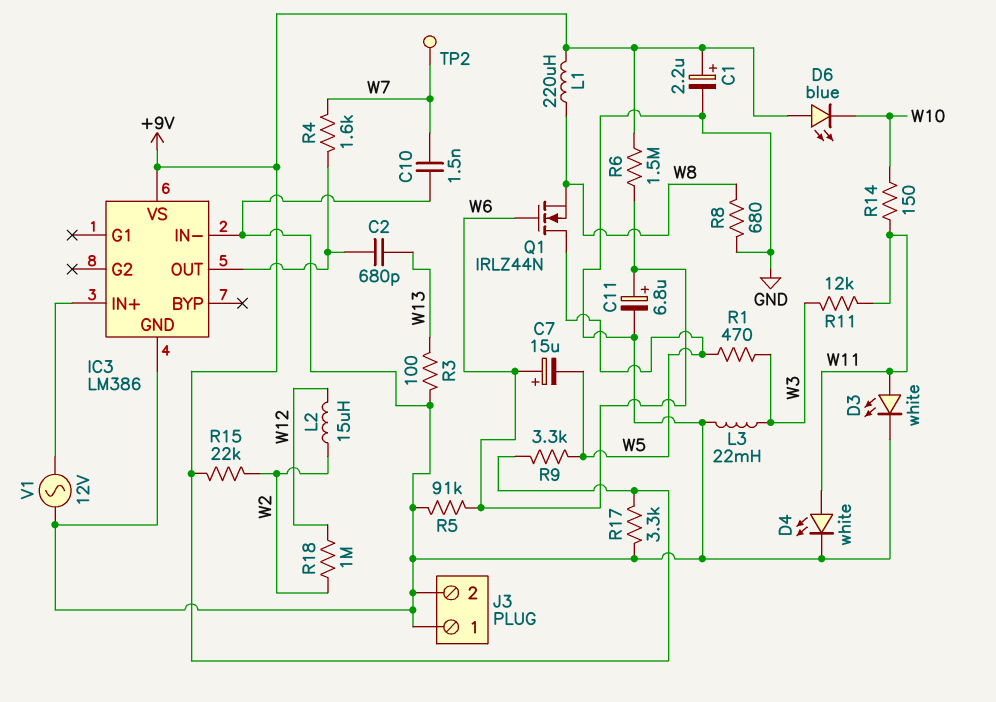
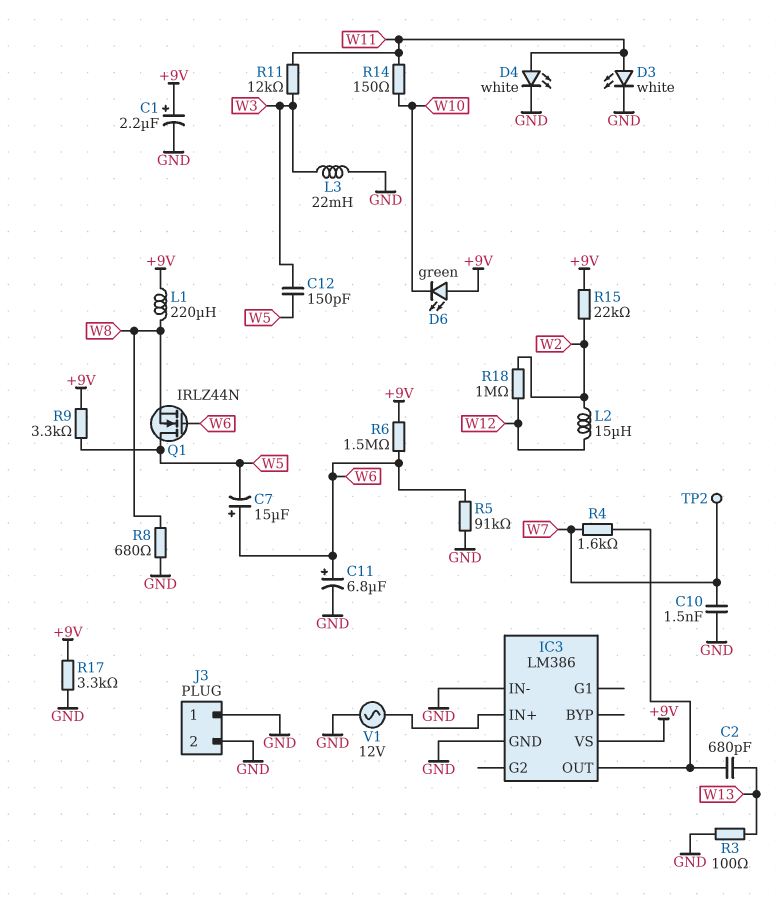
C12: none -> 150pF (W3, W5)
D6: LED blue (A +9V, K W10) -> LED green (A +9V, K W10)
R1: 470 (W3, W5) -> none

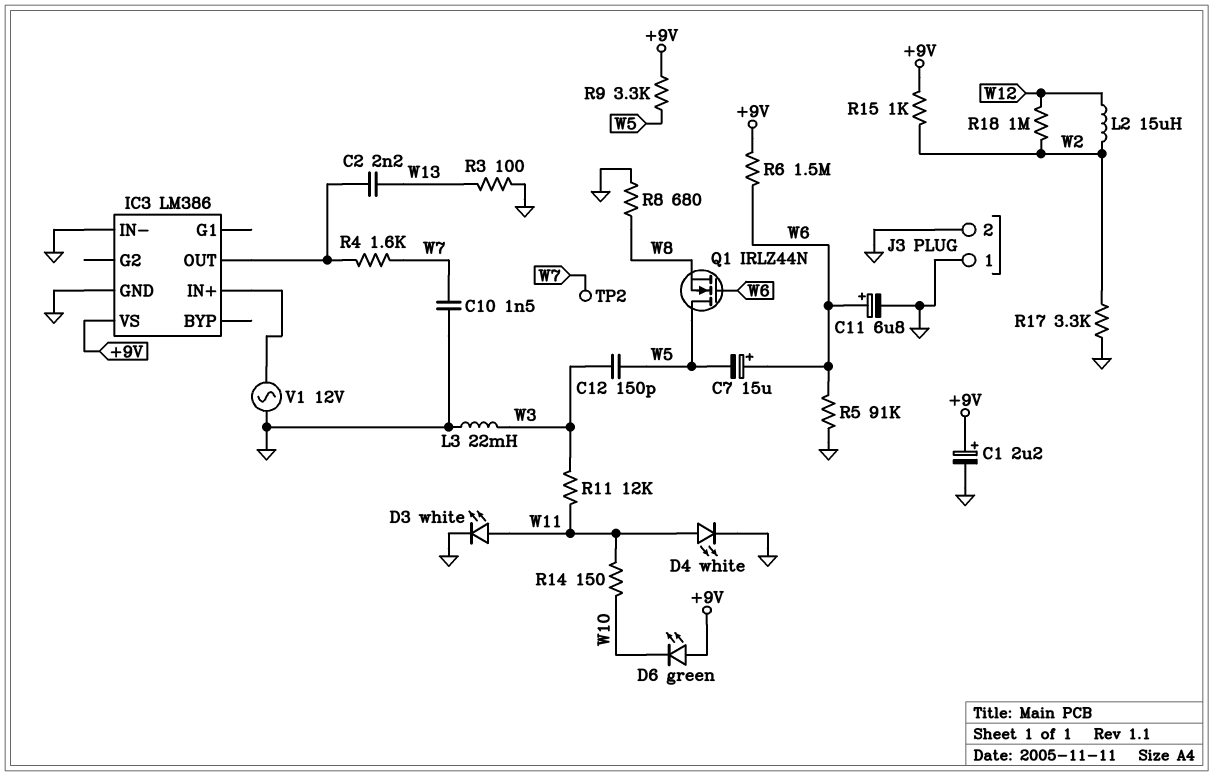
C2: 680pF (IC3/OUT, W13) -> 2.2nF (IC3/OUT, W13)
L1: 220uH (+9V, W8) -> none
R15: 22k (+9V, W2) -> 1k (+9V, W2)
R17: 3.3k (+9V, GND) -> 3.3k (GND, W2)

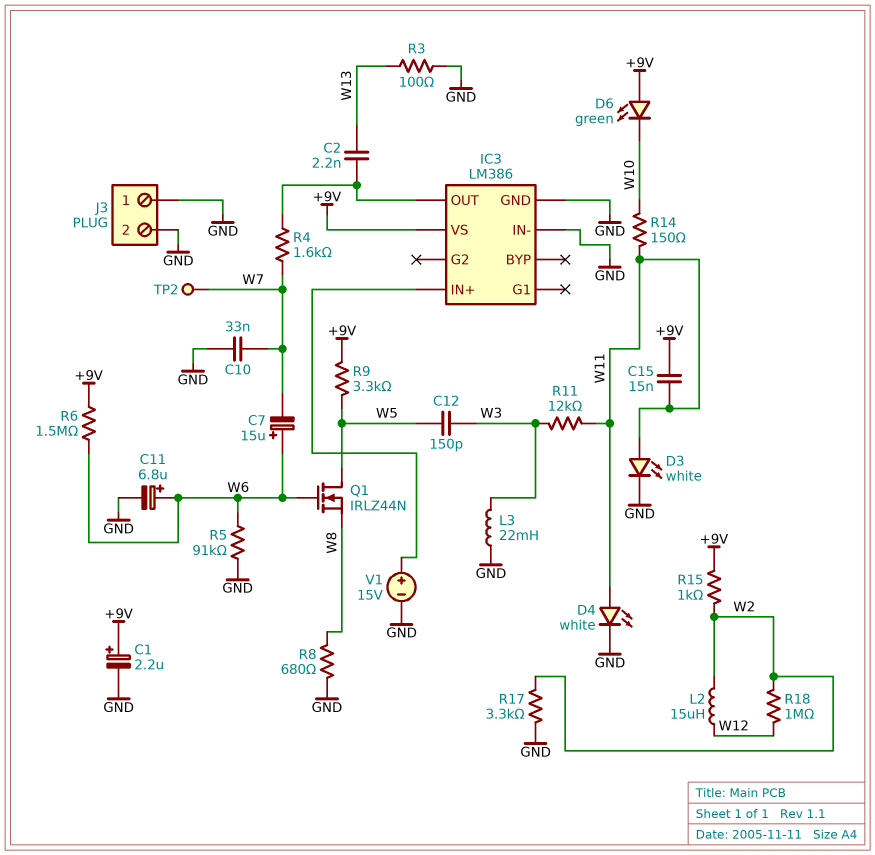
C7: 15uF (plus W6, minus W5) -> 15uF (plus W6, minus W7)
C10: 1.5nF (GND, W7) -> 33nF (GND, W7)
C15: none -> 15nF (+9V, W11)
V1: AC 12V (GND, IC3/IN+) -> 15V (plus IC3/IN+, minus GND)

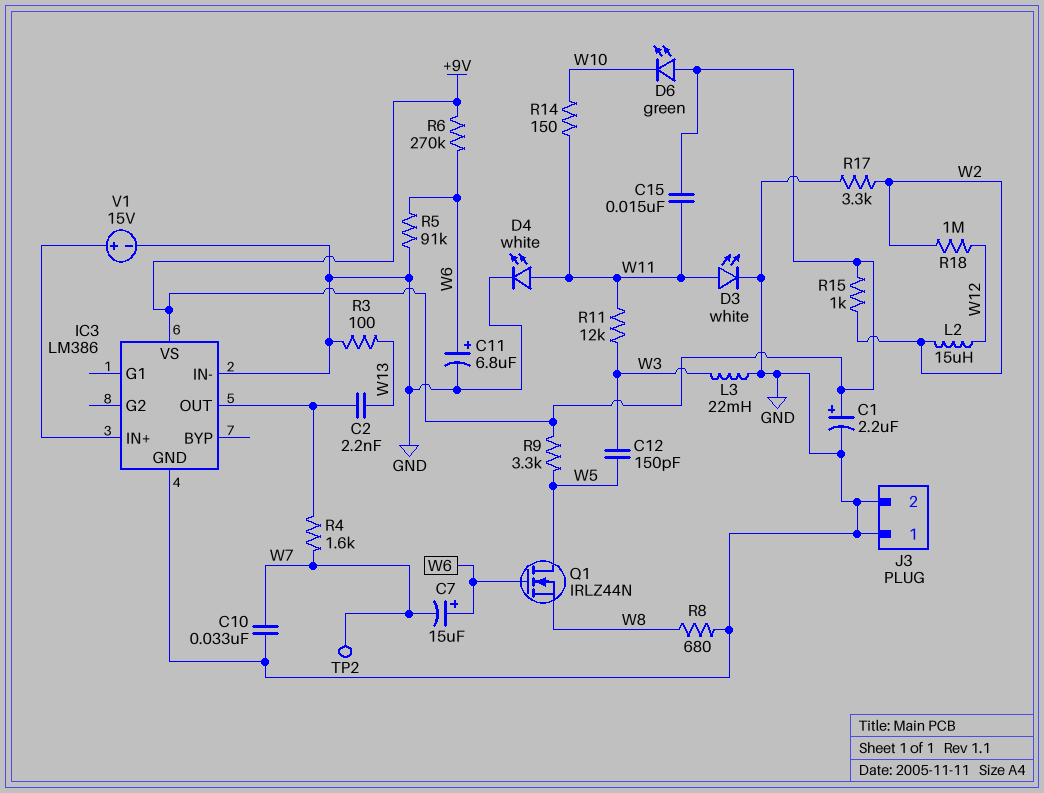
R6: 1.5M (+9V, W6) -> 270k (+9V, W6)

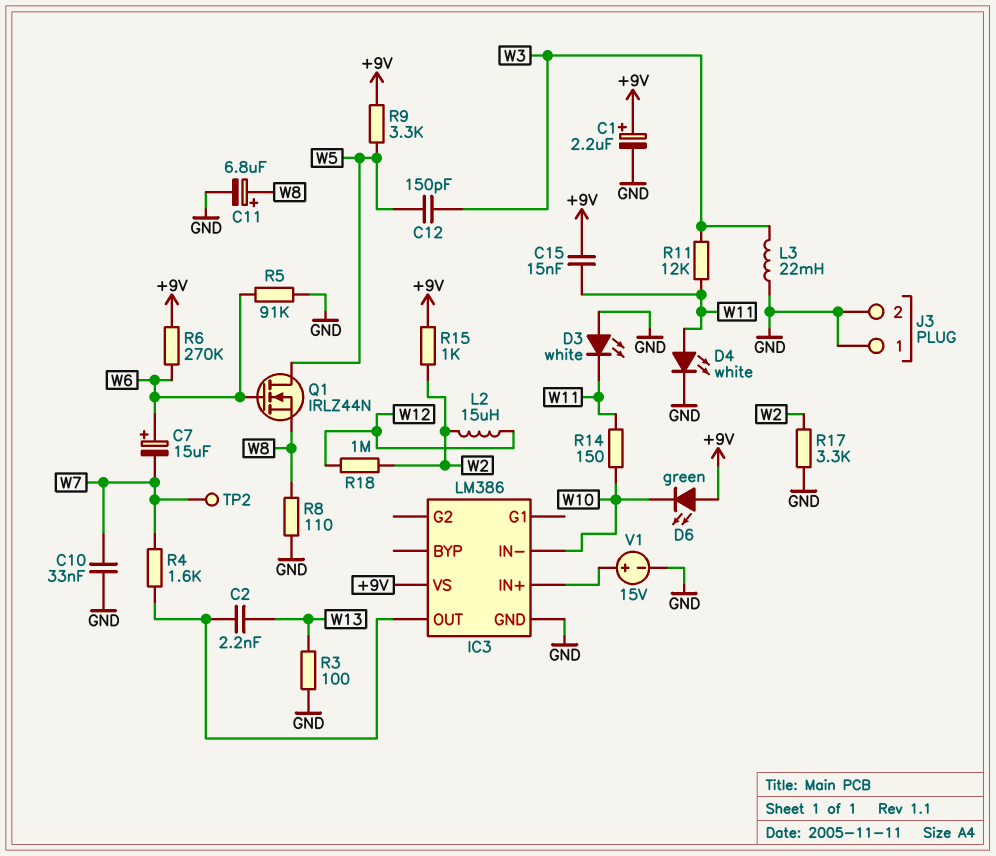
C11: 6.8uF (plus W6, minus GND) -> 6.8uF (plus W8, minus GND)
D3: LED white (A W11, K GND) -> LED white (A GND, K W11)
IC3 pin IN-: GND -> W10
R8: 680 (GND, W8) -> 110 (GND, W8)

